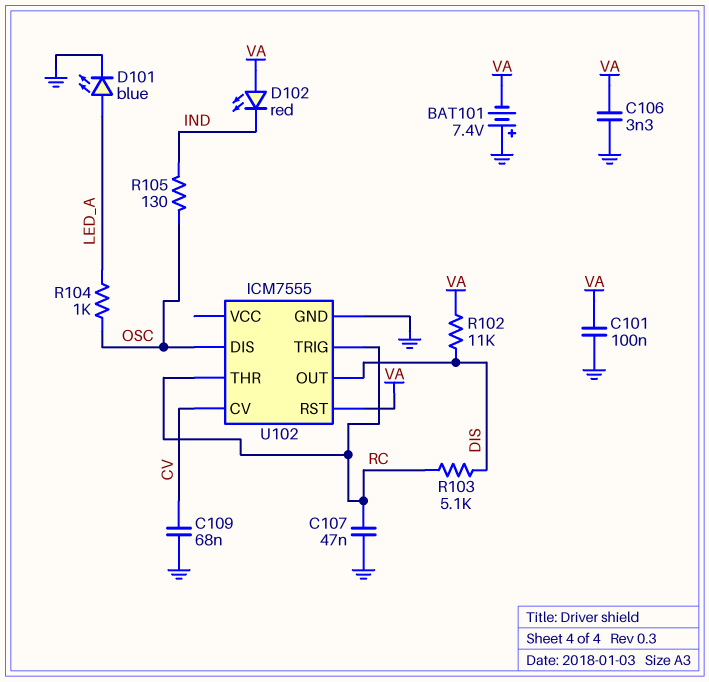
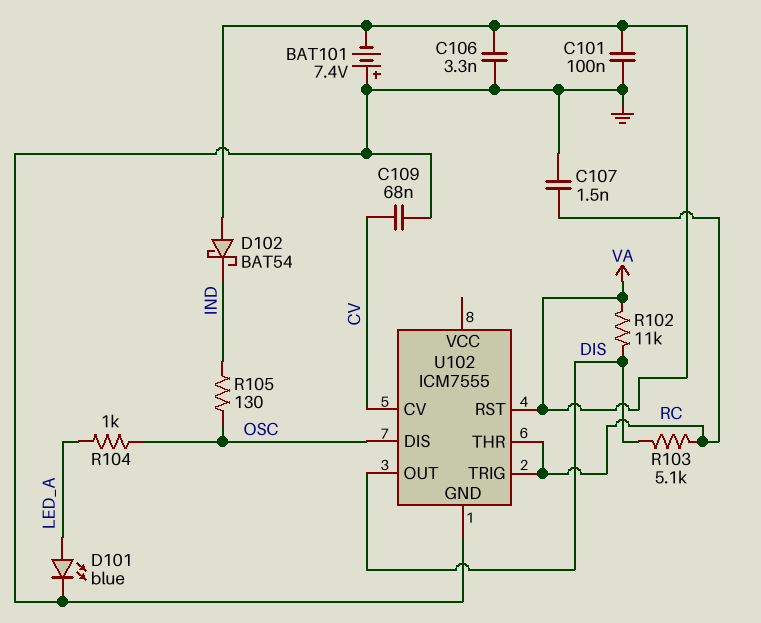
C107: 47nF (GND, RC) -> 1.5nF (GND, RC)
D102: LED red (A VA, K IND) -> schottky BAT54 (A VA, K IND)

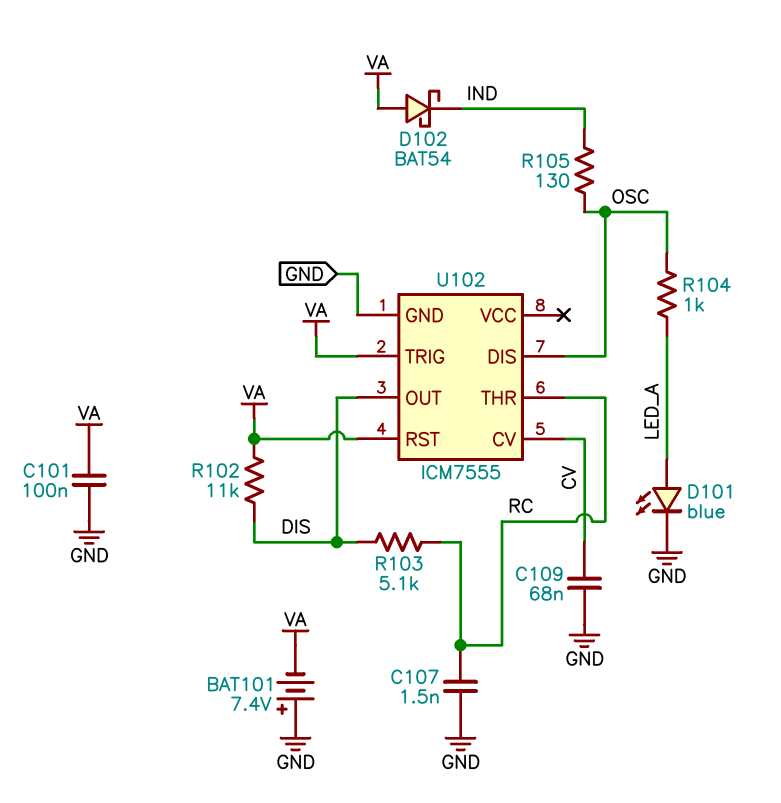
C106: 3.3nF (GND, VA) -> none
U102 pin TRIG: RC -> VA

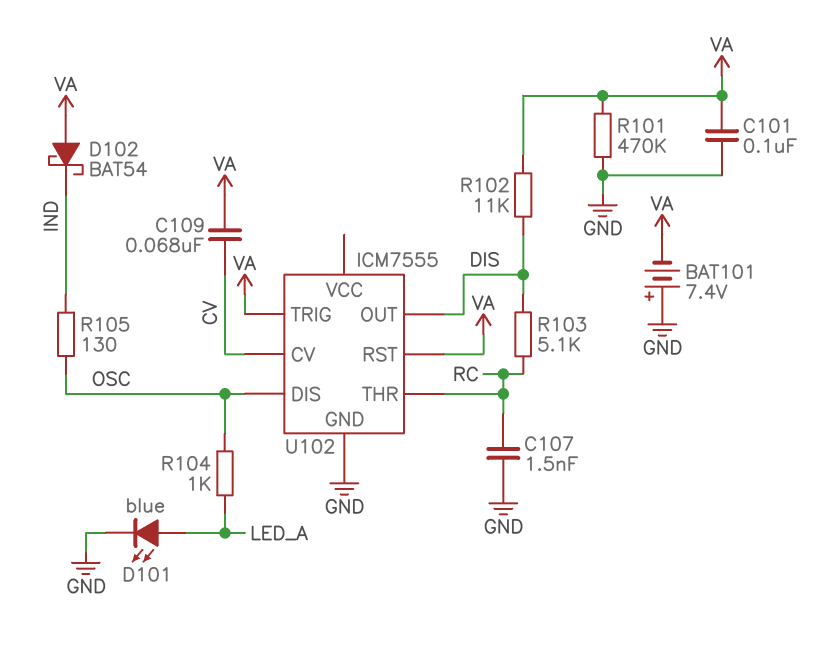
C109: 68nF (CV, GND) -> 68nF (CV, VA)
R101: none -> 470k (GND, VA)

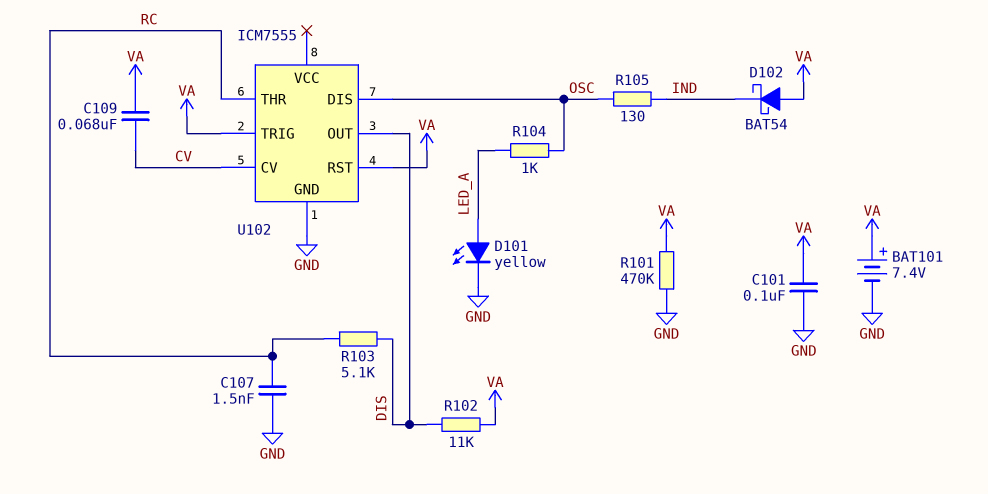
BAT101: 7.4V (plus GND, minus VA) -> 7.4V (plus VA, minus GND)
D101: LED blue (A LED_A, K GND) -> LED yellow (A LED_A, K GND)

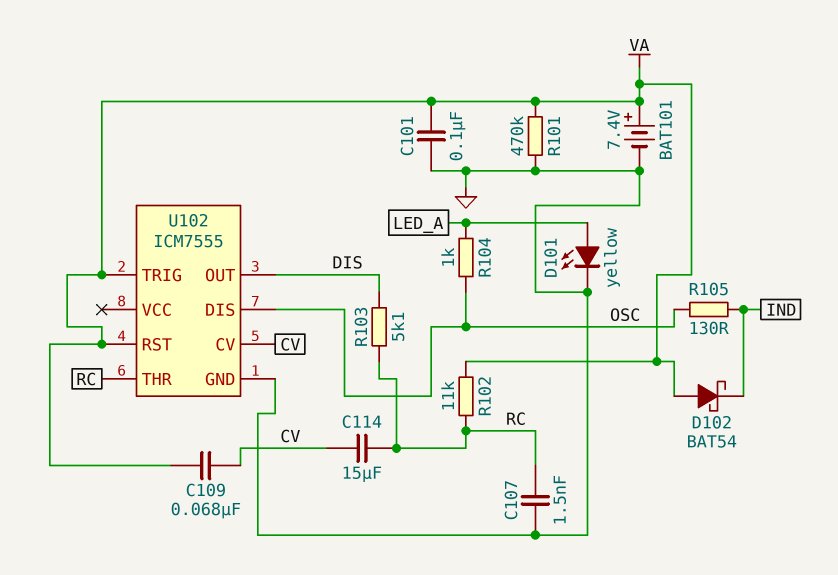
C114: none -> 15uF (CV, RC)
R102: 11k (DIS, VA) -> 11k (RC, VA)

